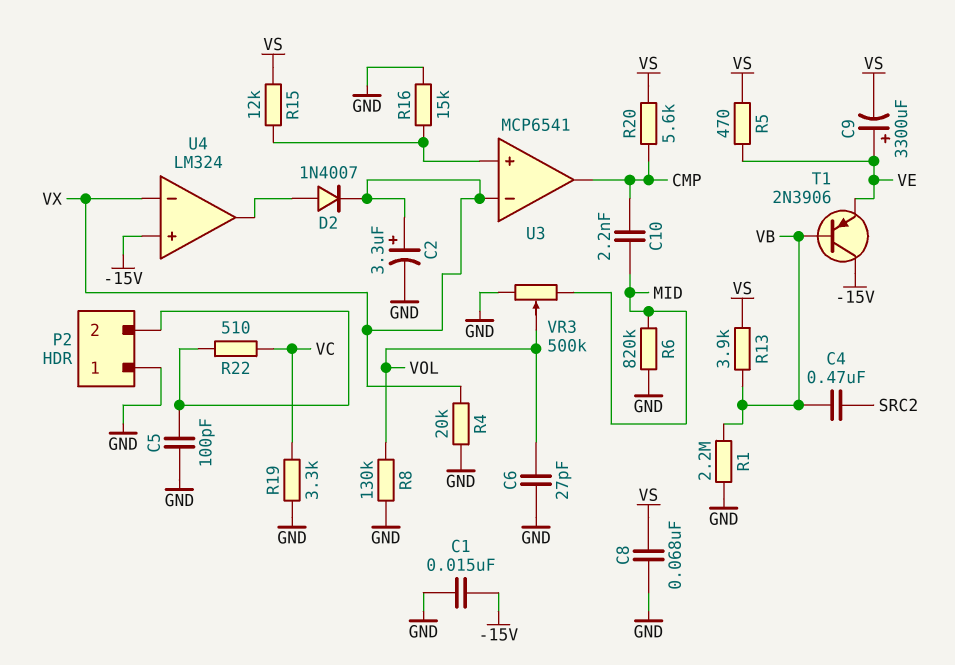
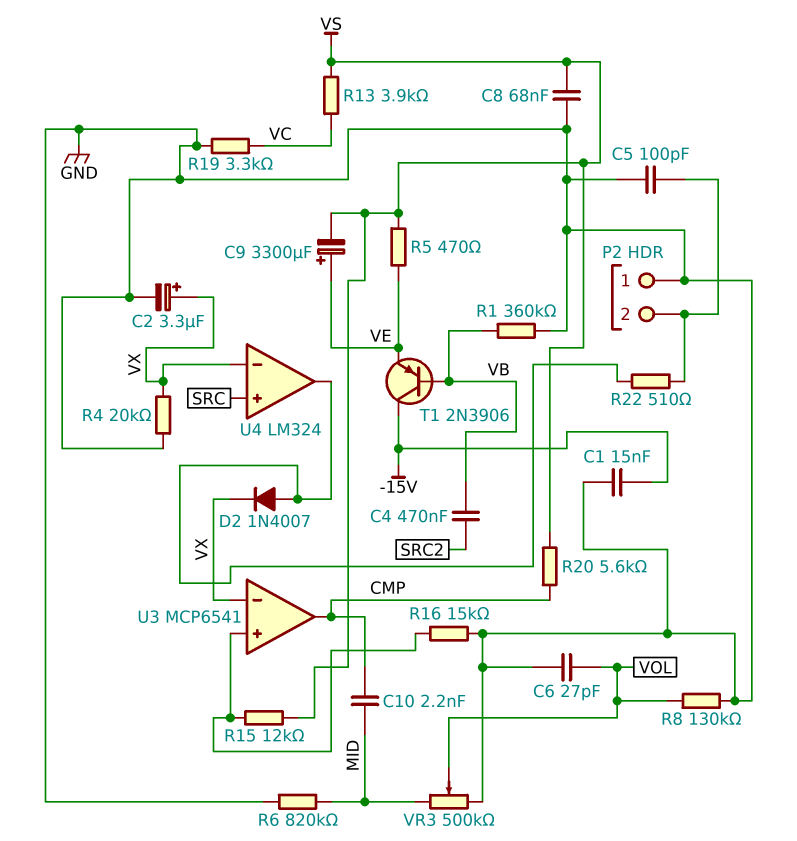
R1: 2.2M (GND, VB) -> 360k (GND, VB)
R13: 3.9k (VB, VS) -> 3.9k (VC, VS)
R22: 510 (P2/2, VC) -> 510 (P2/2, U4/out)
U4 pin in+: -15V -> SRC

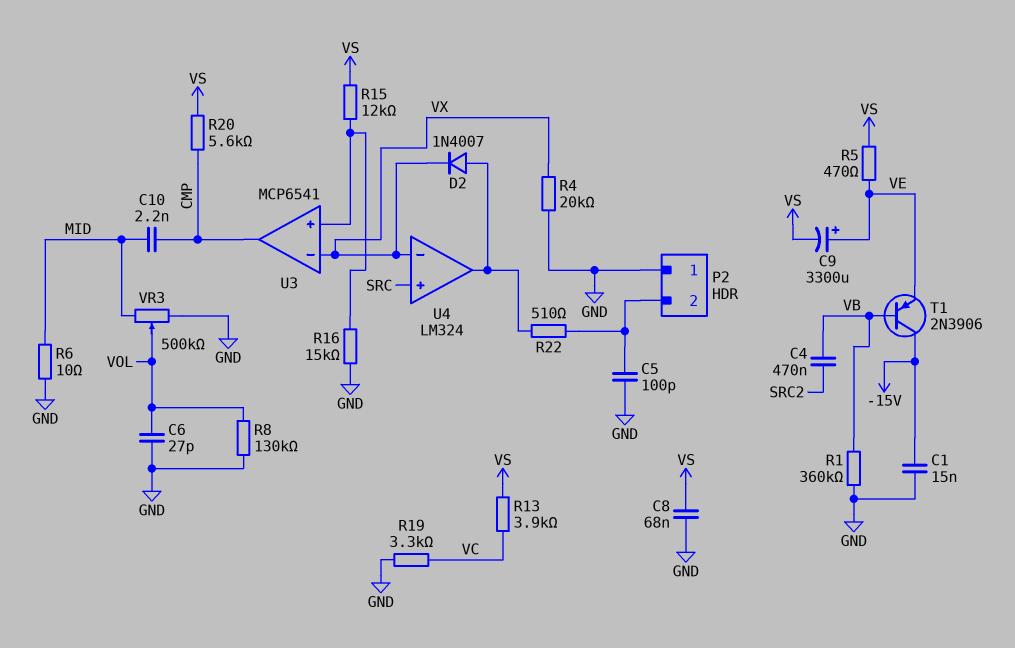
C2: 3.3uF (plus VX, minus GND) -> none
R6: 820k (GND, MID) -> 10 (GND, MID)

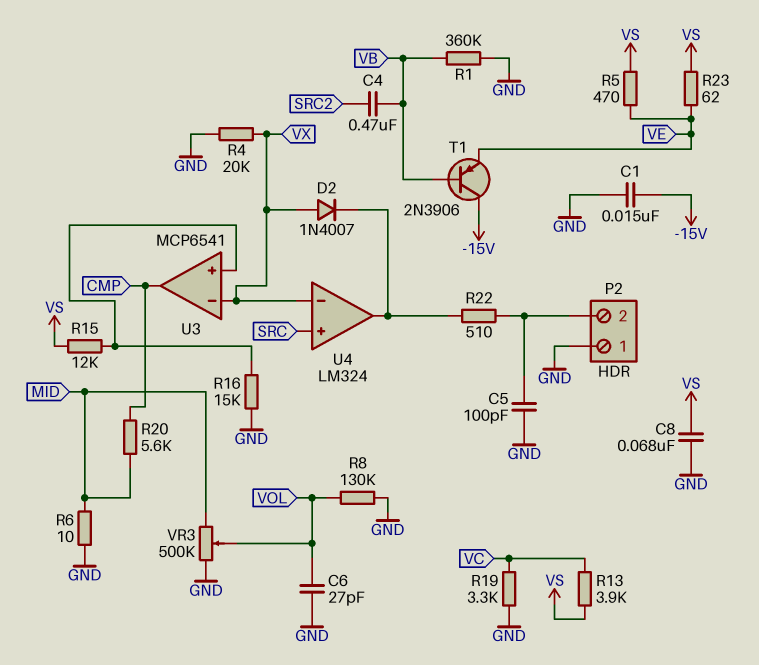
C9: 3300uF (plus VE, minus VS) -> none
C10: 2.2nF (CMP, MID) -> none
D2: diode 1N4007 (A U4/out, K VX) -> diode 1N4007 (A VX, K U4/out)
R20: 5.6k (CMP, VS) -> 5.6k (CMP, MID)
R23: none -> 62 (VE, VS)

